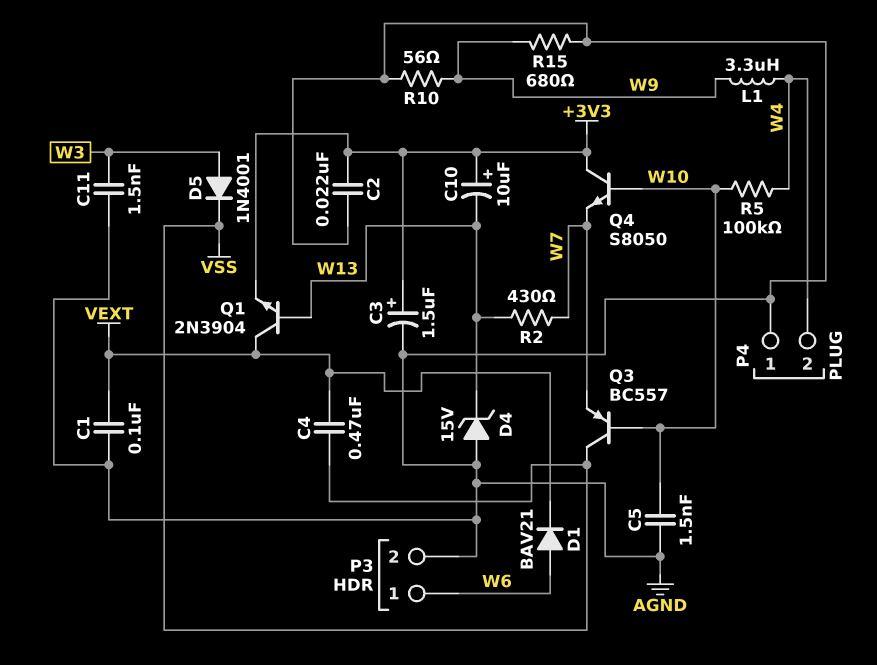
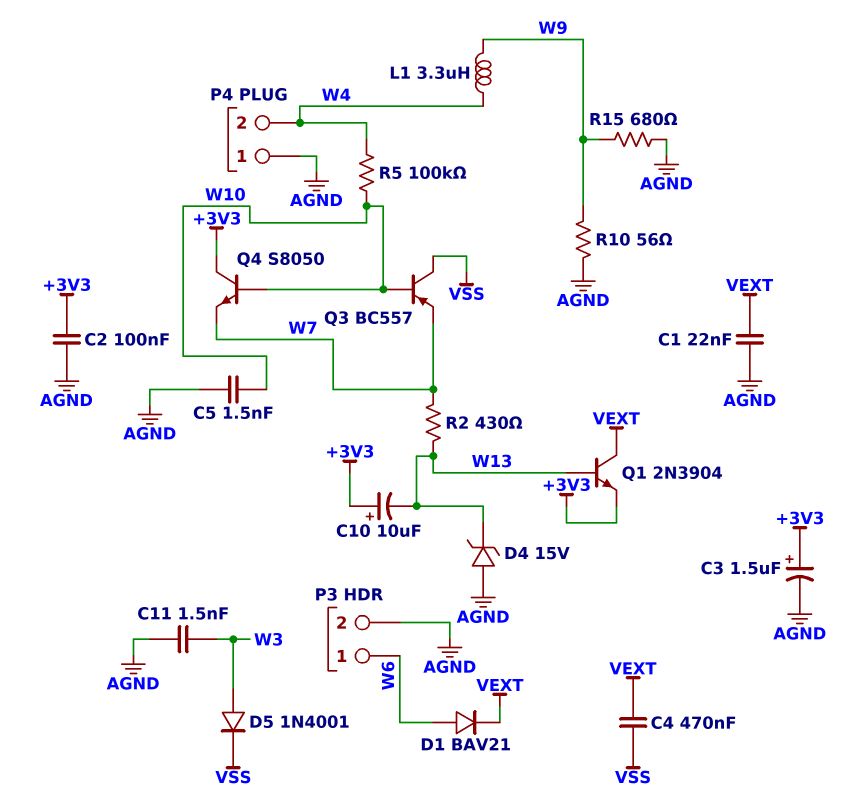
C1: 100nF (AGND, VEXT) -> 22nF (AGND, VEXT)
C2: 22nF (+3V3, AGND) -> 100nF (+3V3, AGND)

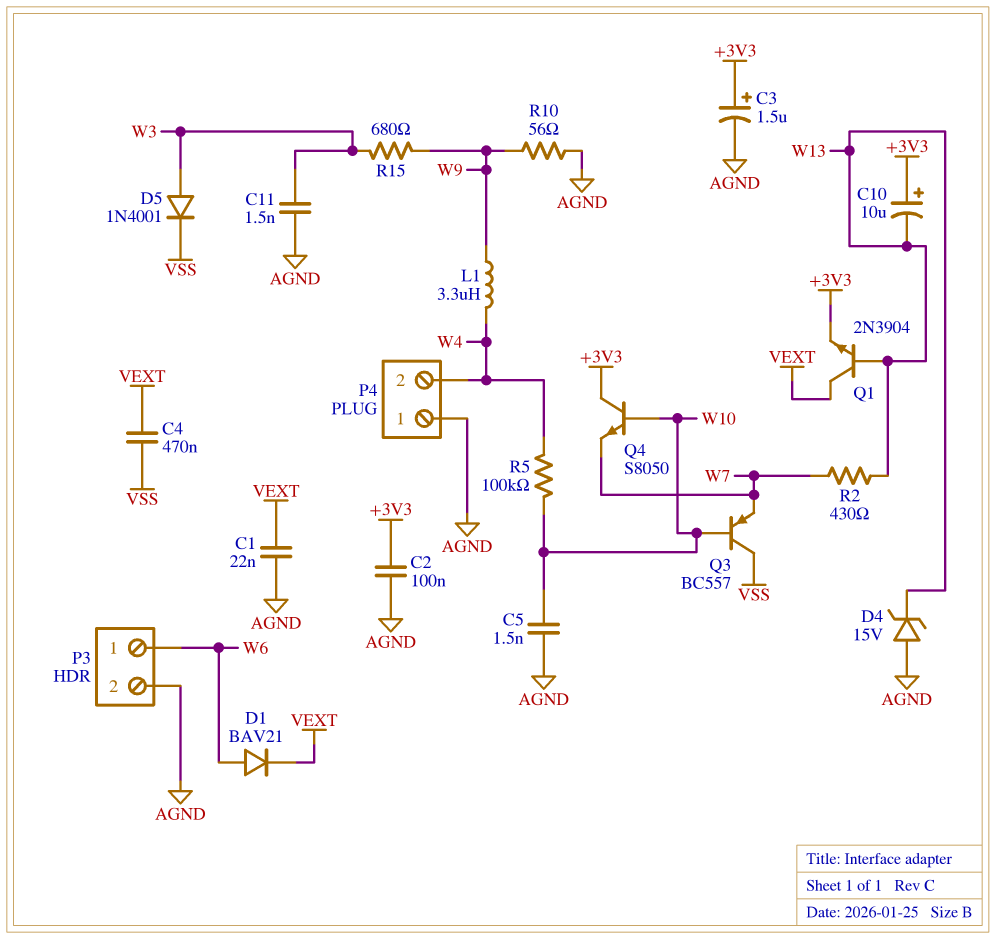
R15: 680 (AGND, W9) -> 680 (W3, W9)

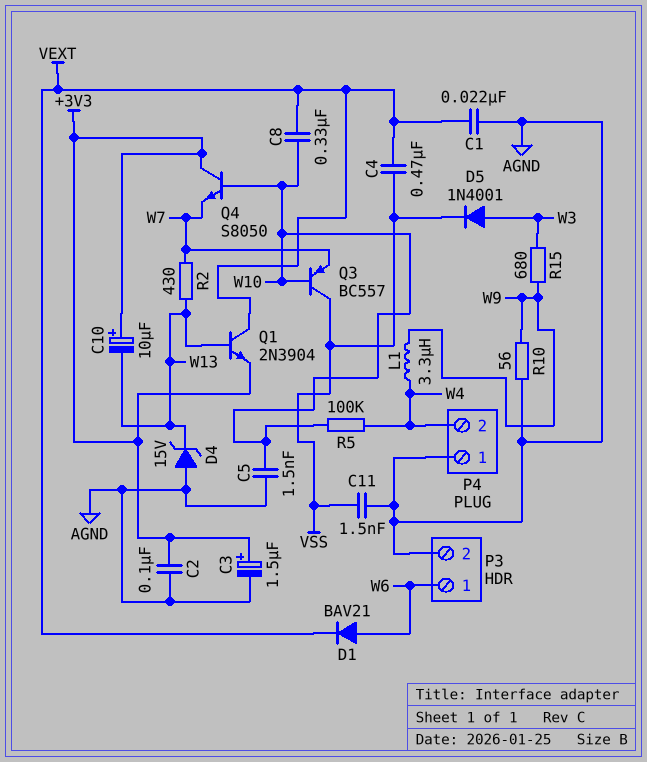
C8: none -> 330nF (VEXT, W10)
C11: 1.5nF (AGND, W3) -> 1.5nF (AGND, VSS)

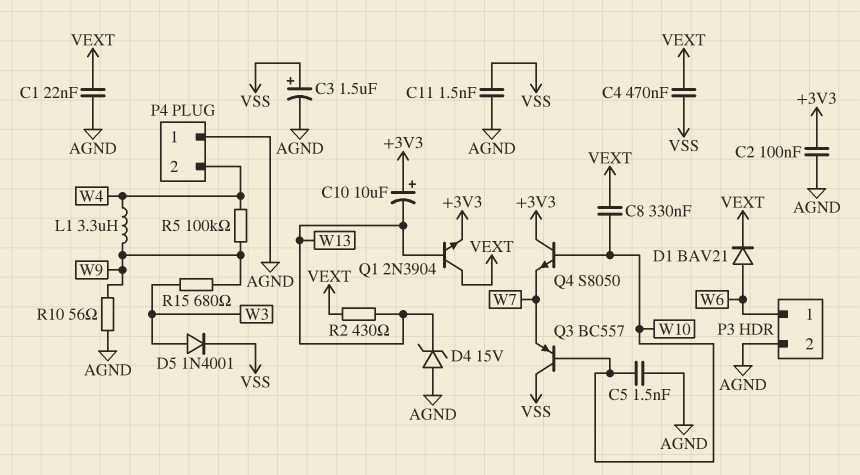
C3: 1.5uF (plus +3V3, minus AGND) -> 1.5uF (plus VSS, minus AGND)
R2: 430 (W7, W13) -> 430 (VEXT, W13)
R5: 100k (W4, W10) -> 100k (W4, W9)

